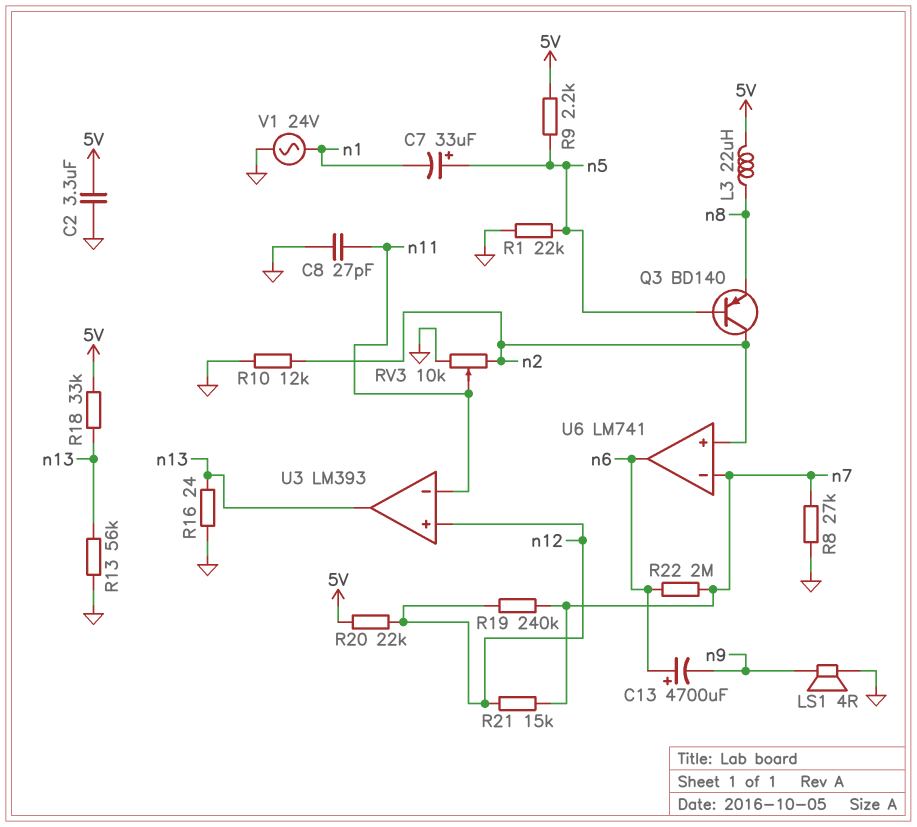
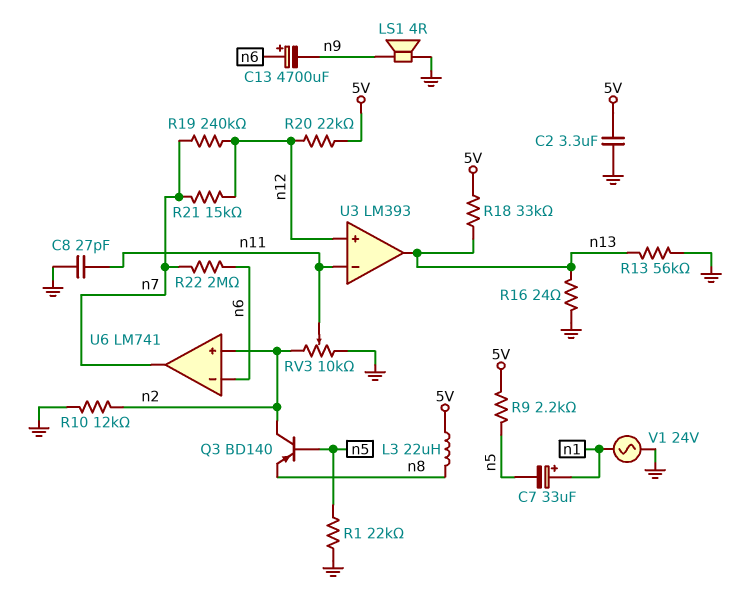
C7: 33uF (plus n5, minus n1) -> 33uF (plus n1, minus n5)
R8: 27k (GND, n7) -> none
U6 pin in-: n7 -> n6
U6 pin out: n6 -> n7

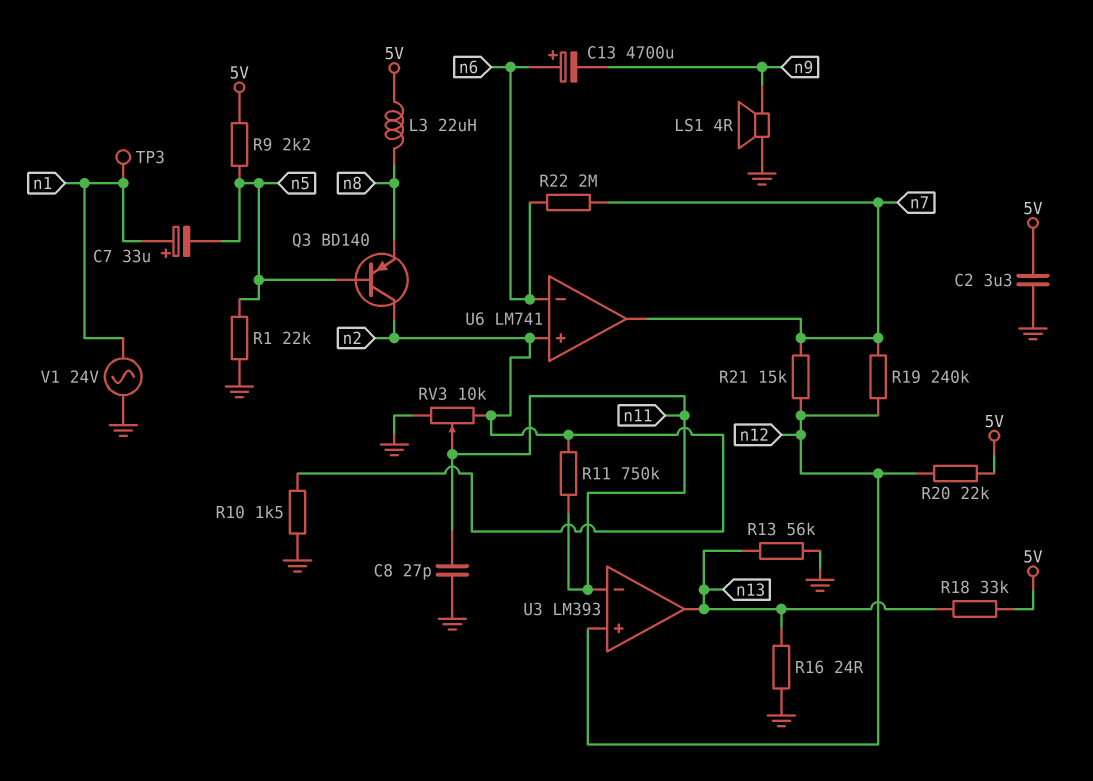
R10: 12k (GND, n2) -> 1.5k (GND, n2)
R11: none -> 750k (n2, n11)
TP3: none -> test point (n1)

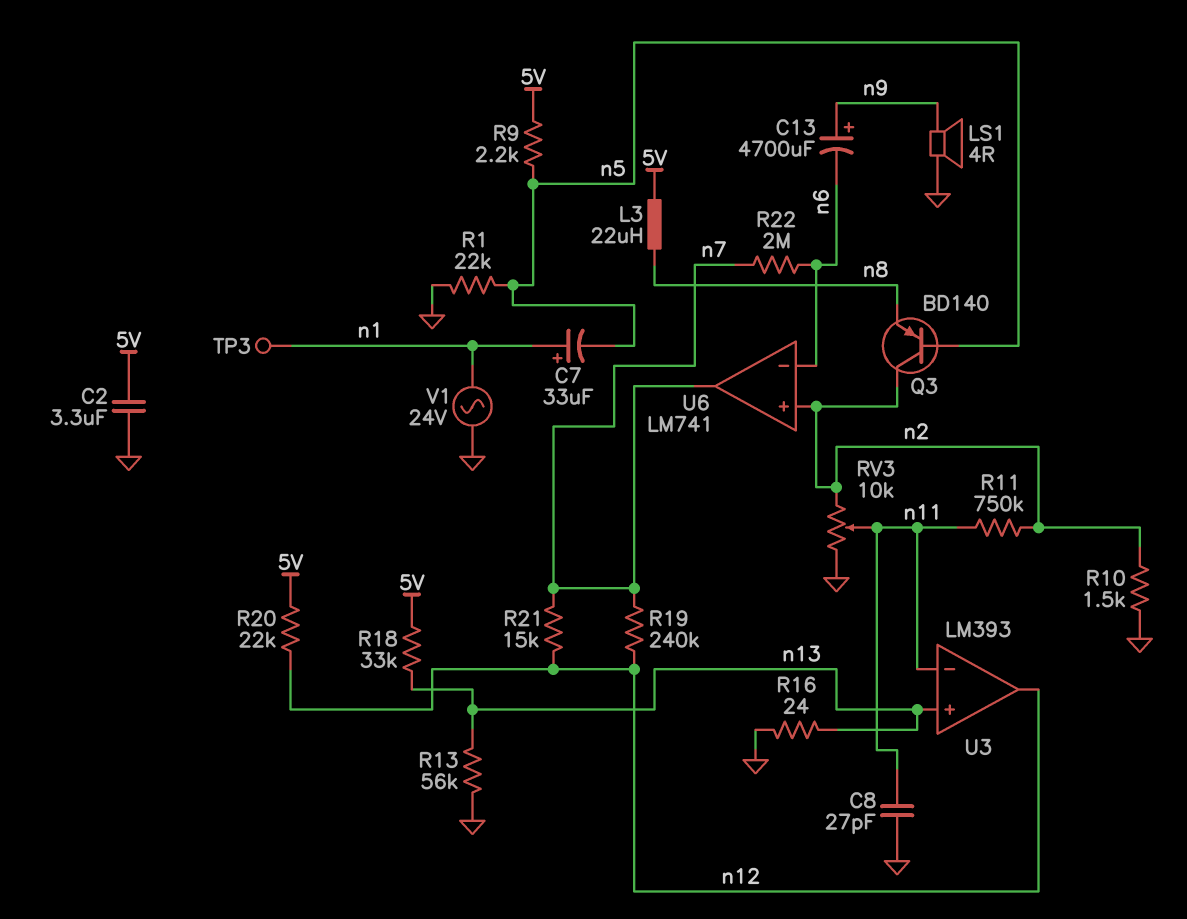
C13: 4700uF (plus n6, minus n9) -> 4700uF (plus n9, minus n6)
U3 pin in+: n12 -> n13
U3 pin out: n13 -> n12

